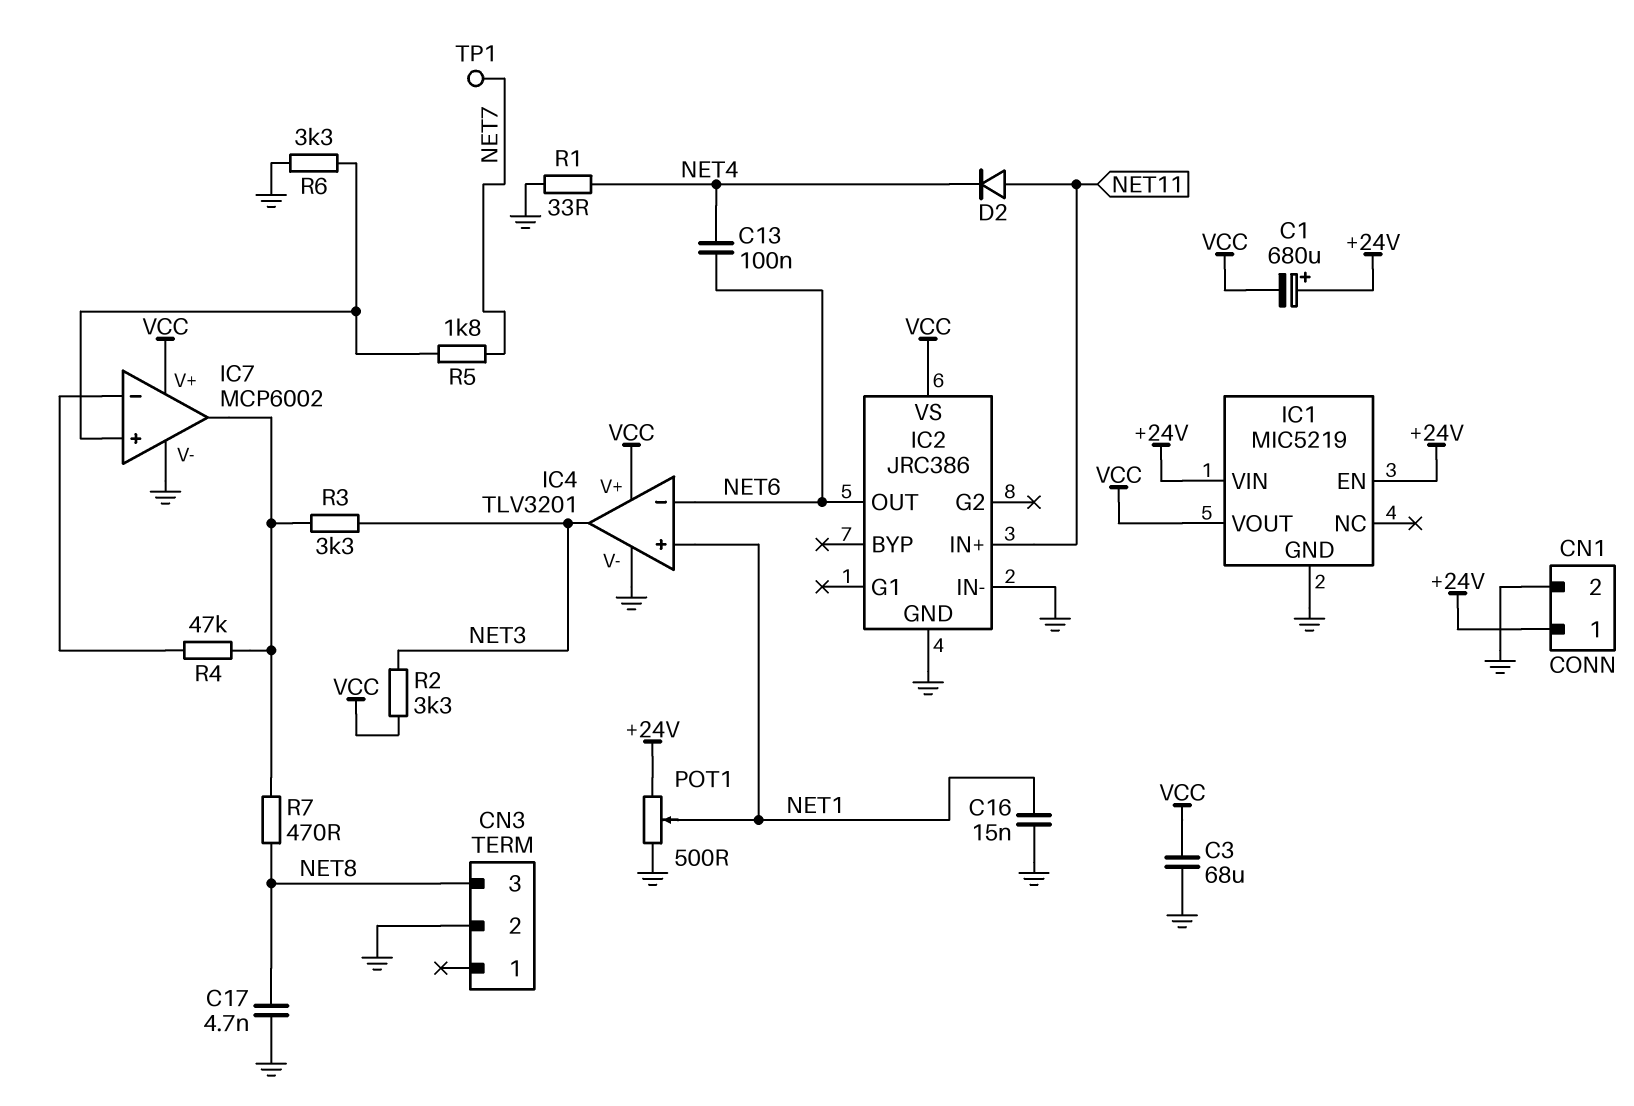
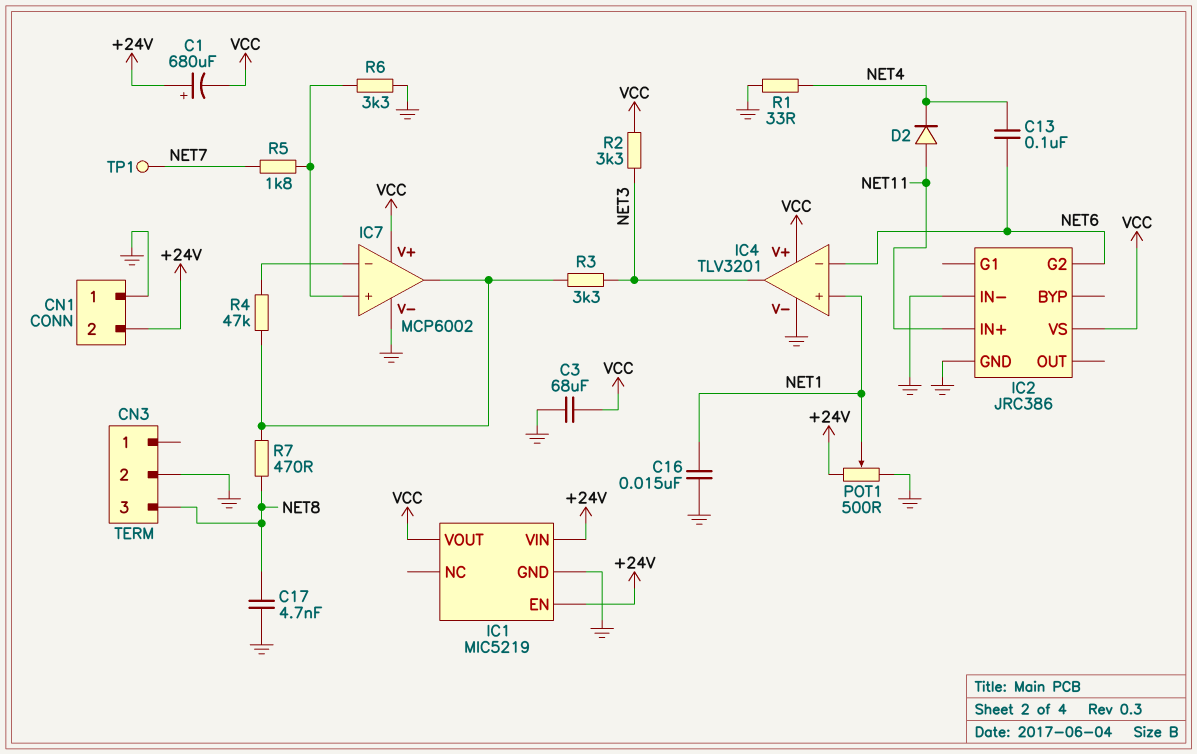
CN1 pin 1: +24V -> GND
CN1 pin 2: GND -> +24V
IC2 pin G2: none -> NET6
IC2 pin OUT: NET6 -> none

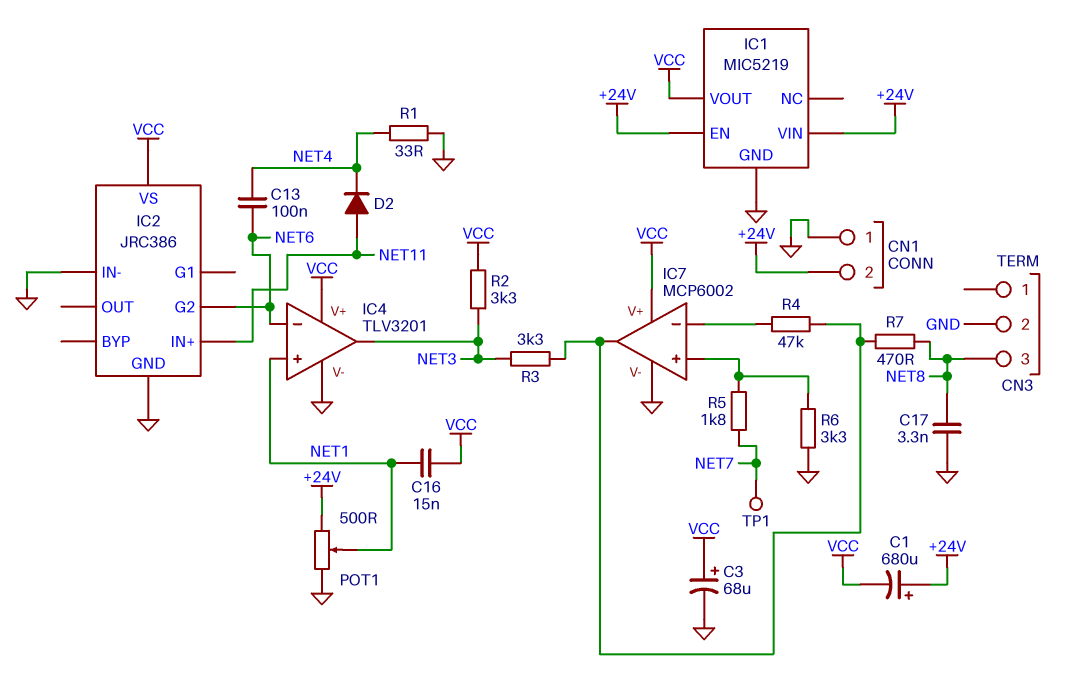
C3: 68uF (GND, VCC) -> 68uF (plus VCC, minus GND)
C16: 15nF (GND, NET1) -> 15nF (NET1, VCC)
C17: 4.7nF (GND, NET8) -> 3.3nF (GND, NET8)

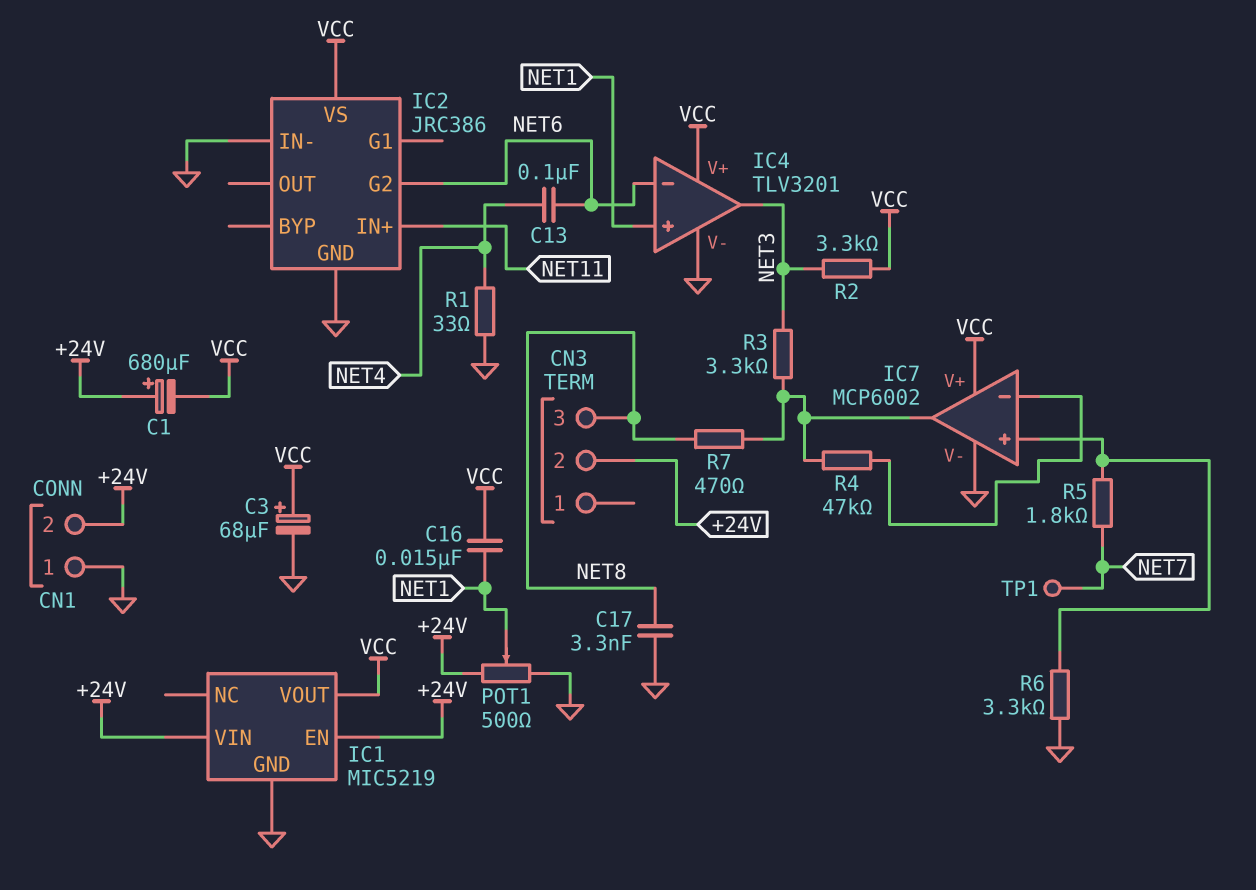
CN3 pin 2: GND -> +24V
D2: diode (A NET11, K NET4) -> none

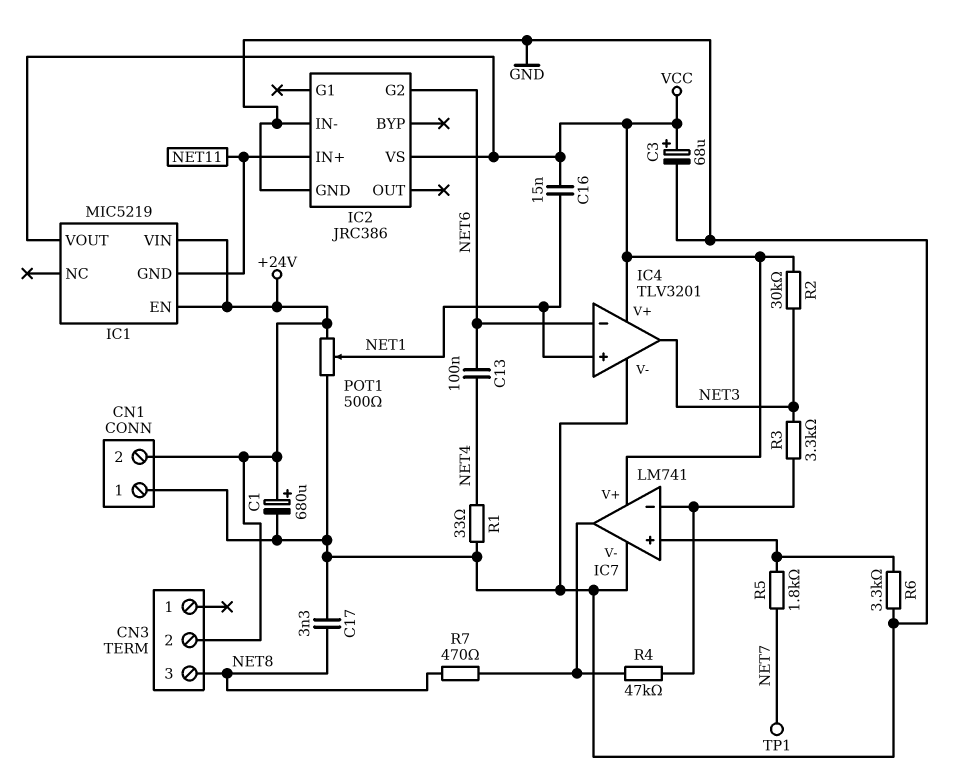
C1: 680uF (plus +24V, minus VCC) -> 680uF (plus +24V, minus GND)
IC1 pin GND: GND -> NET11
IC7: MCP6002 -> LM741
R2: 3.3k (NET3, VCC) -> 30k (NET3, VCC)
R3: 3.3k (IC7/out, NET3) -> 3.3k (IC7/in-, NET3)

